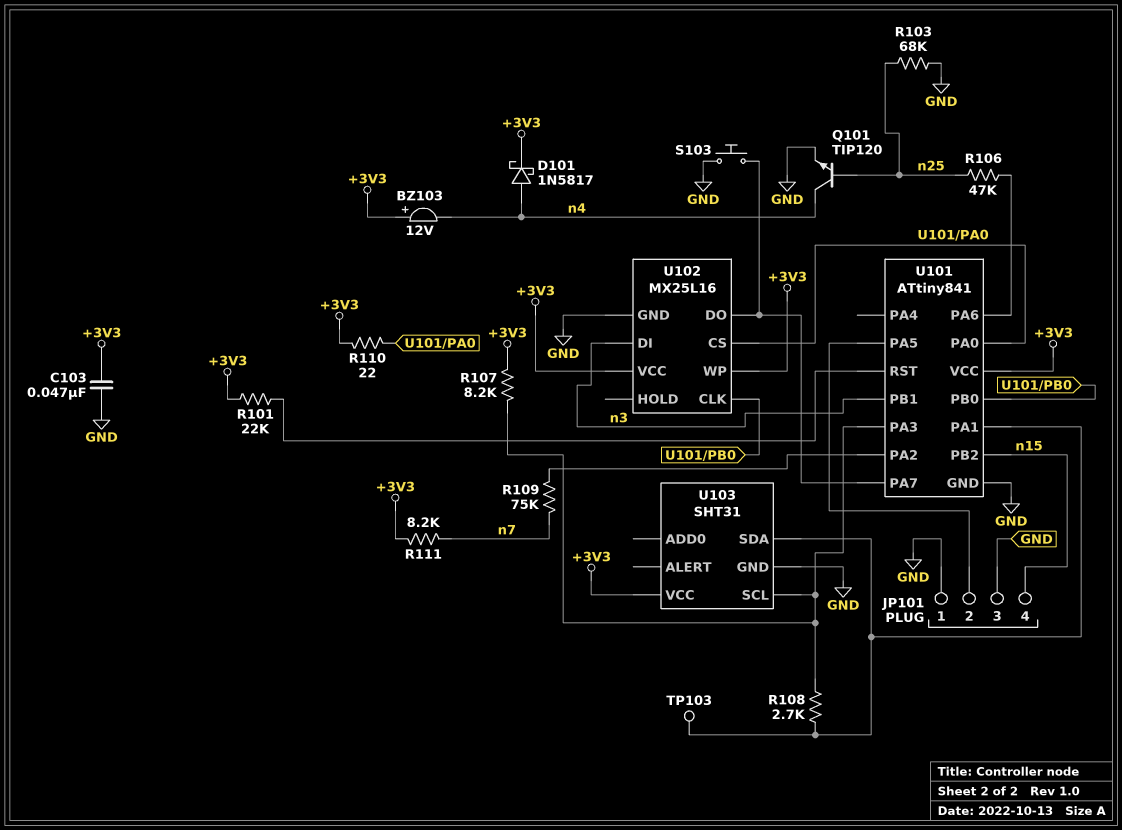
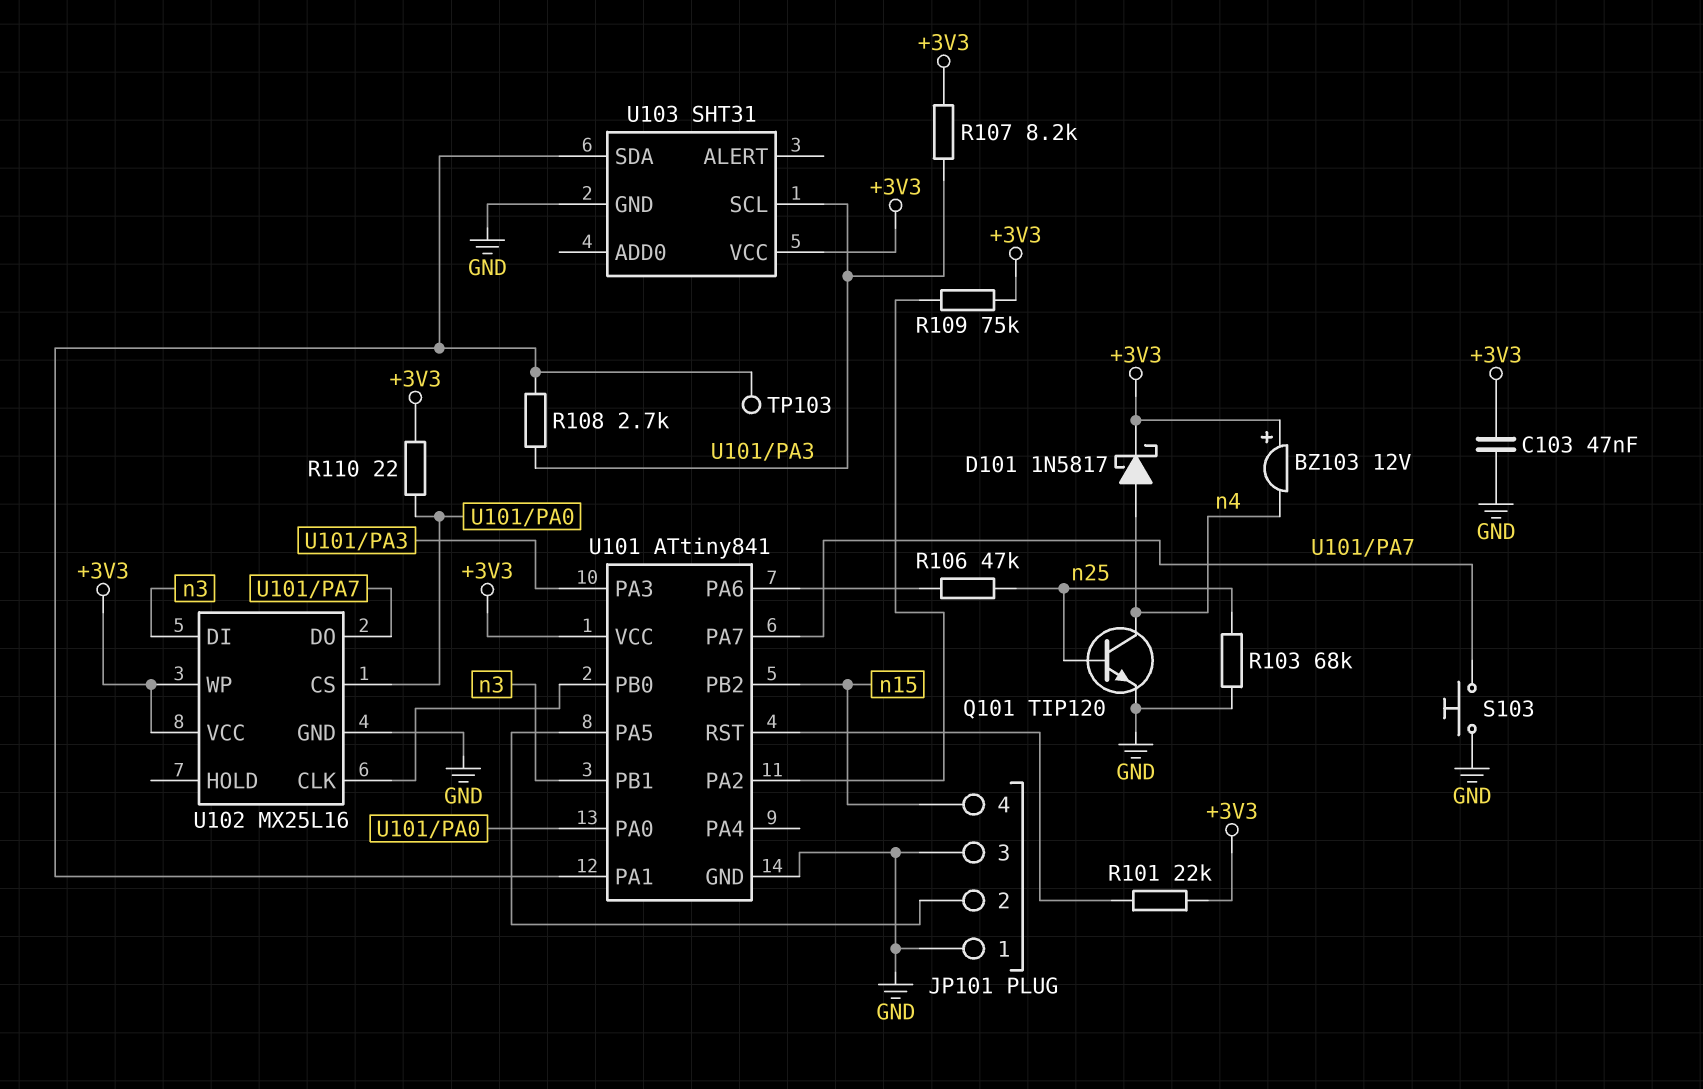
R109: 75k (U101/PA2, n7) -> 75k (+3V3, U101/PA2)
R111: 8.2k (+3V3, n7) -> none

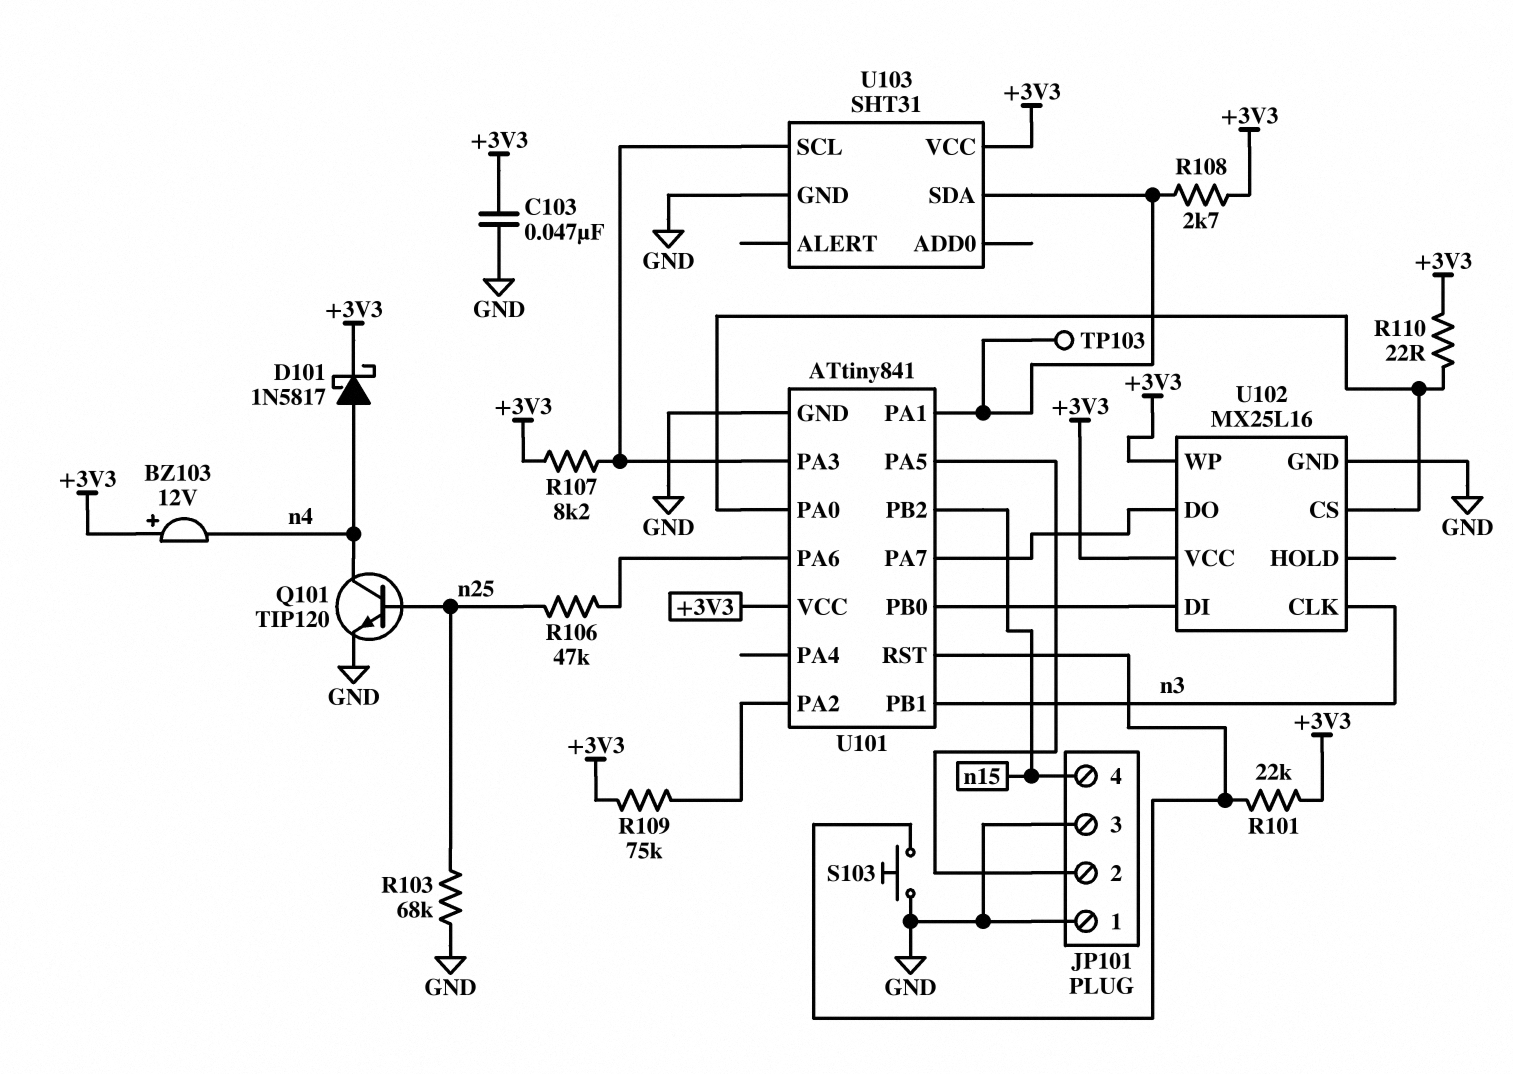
R108: 2.7k (U101/PA1, U101/PA3) -> 2.7k (+3V3, U101/PA1)
S103: button (GND, U101/PA7) -> button (GND, U101/RST)
U102 pin CLK: U101/PB0 -> n3
U102 pin DI: n3 -> U101/PB0

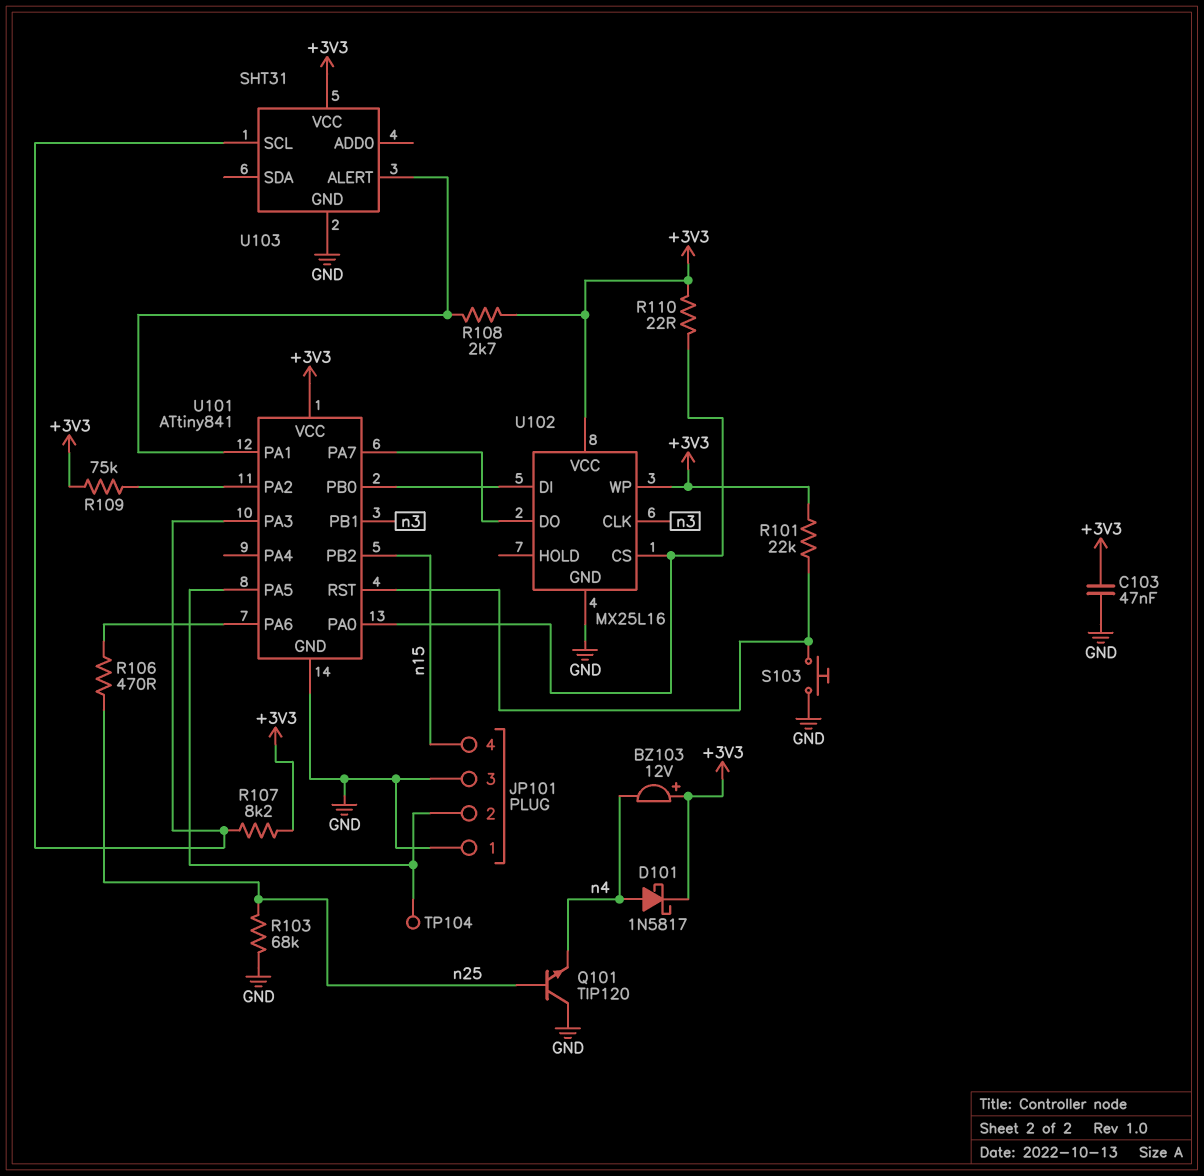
Q101: NPN TIP120 (B n25, C n4, E GND) -> NPN TIP120 (B n25, C GND, E n4)
R106: 47k (U101/PA6, n25) -> 470 (U101/PA6, n25)
TP103: test point (U101/PA1) -> none
TP104: none -> test point (JP101/2)
U103 pin ALERT: none -> U101/PA1
U103 pin SDA: U101/PA1 -> none

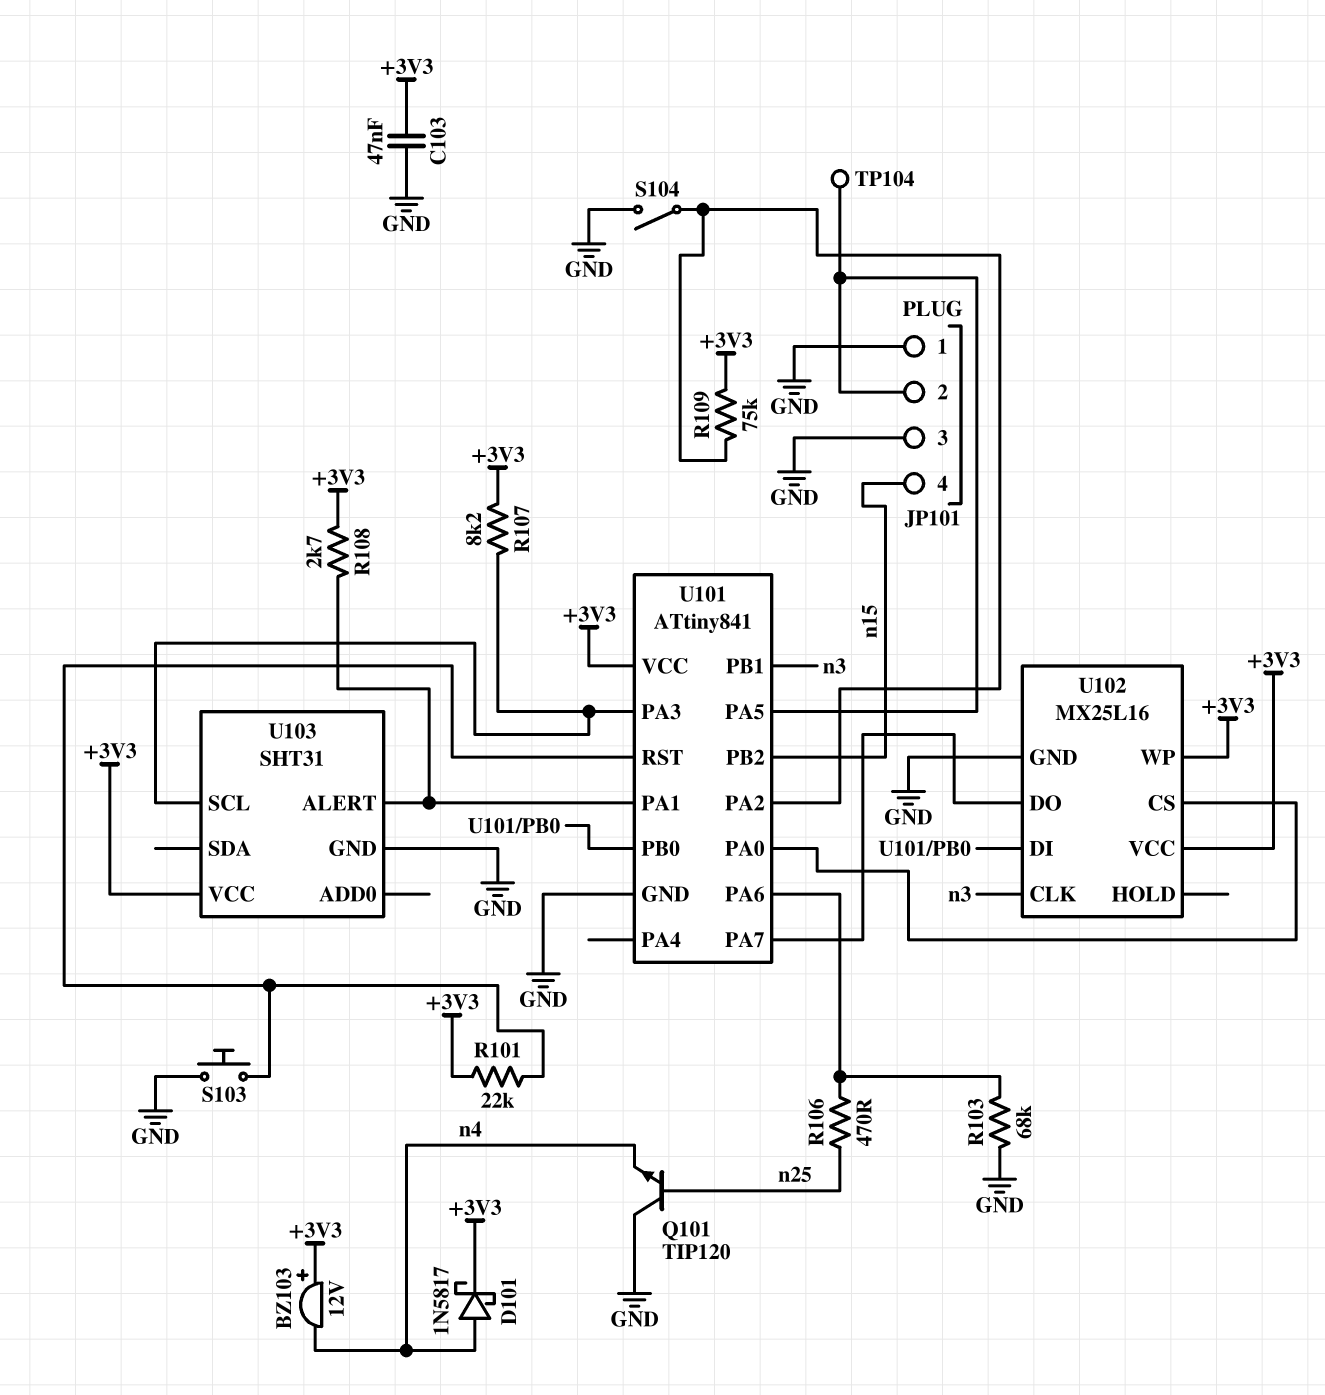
R103: 68k (GND, n25) -> 68k (GND, U101/PA6)
R110: 22 (+3V3, U101/PA0) -> none
S104: none -> switch (GND, U101/PA2)

